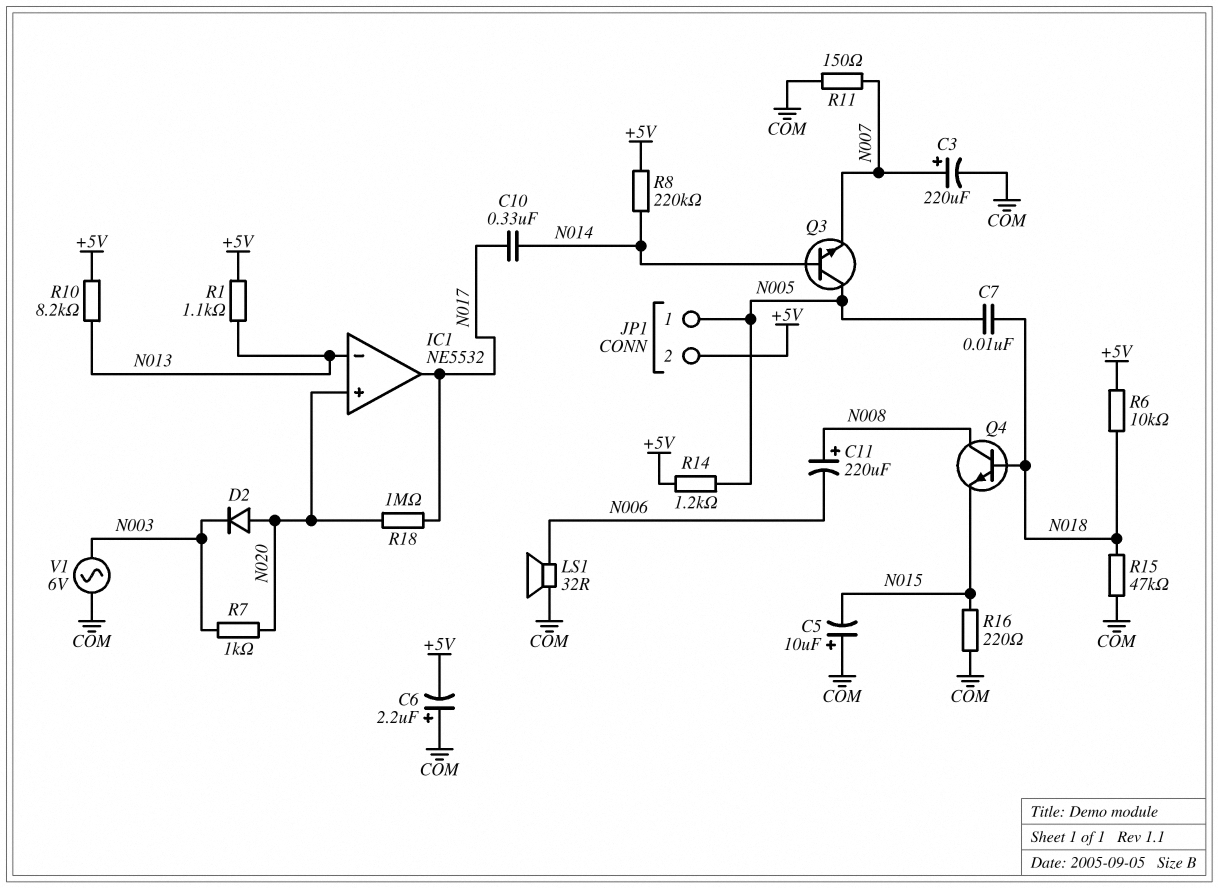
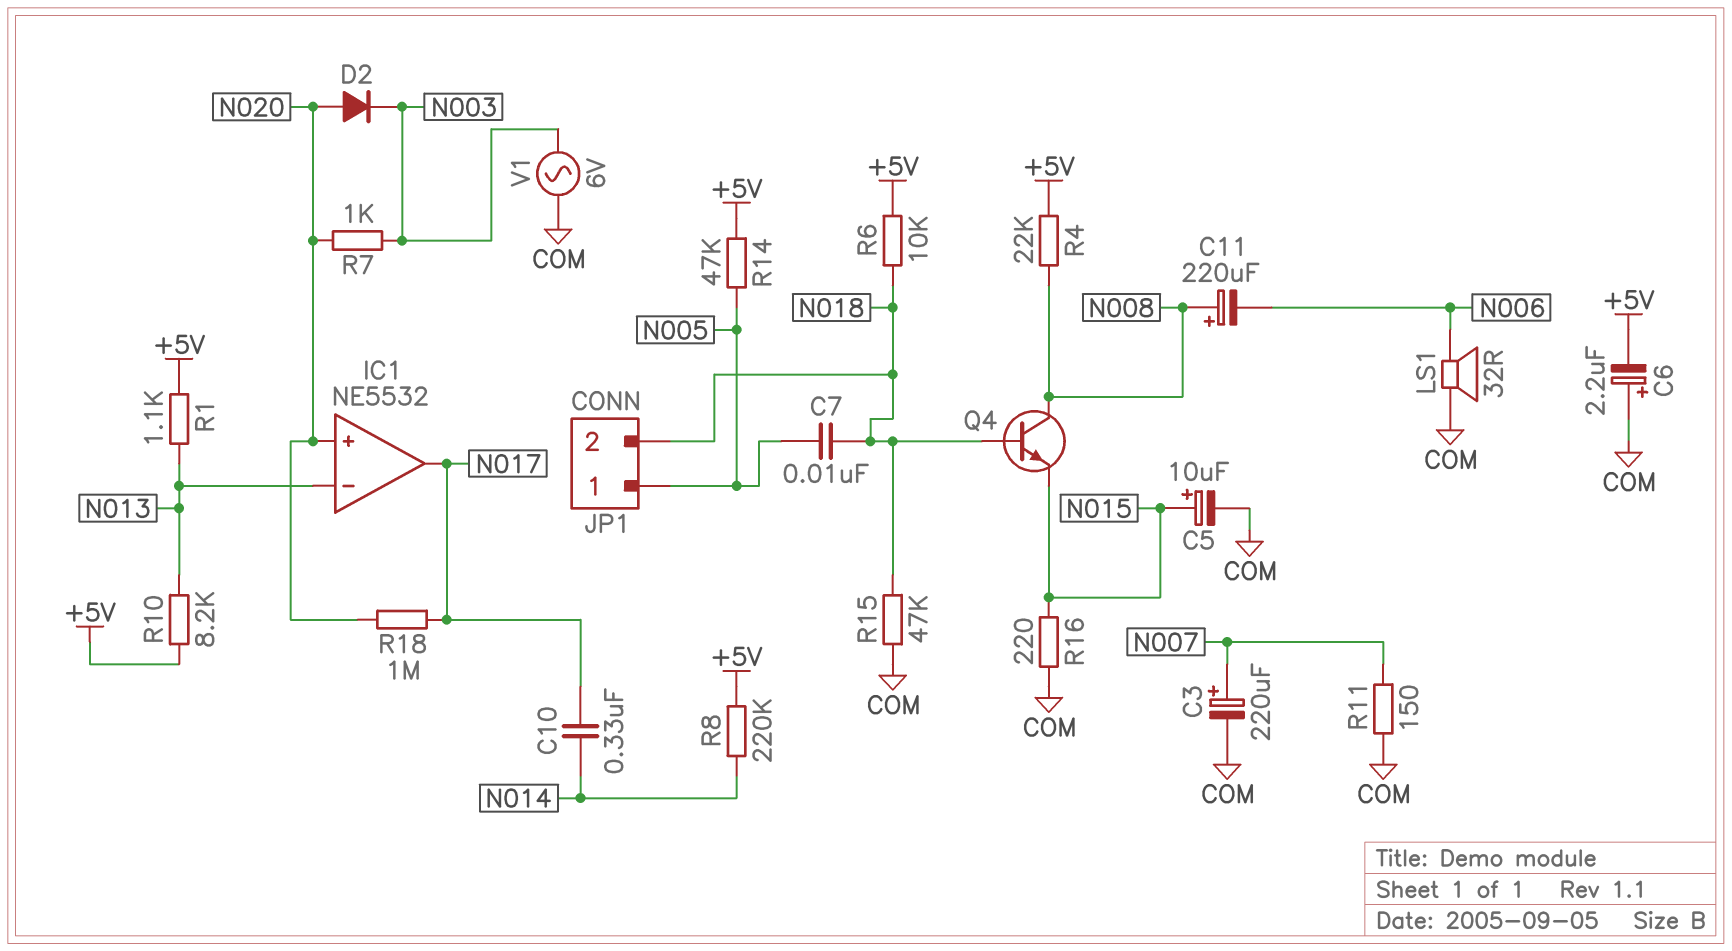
C5: 10uF (plus COM, minus N015) -> 10uF (plus N015, minus COM)
JP1 pin 2: +5V -> N018
Q3: NPN (B N014, C N005, E N007) -> none
R4: none -> 22k (+5V, N008)
R14: 1.2k (+5V, N005) -> 47k (+5V, N005)

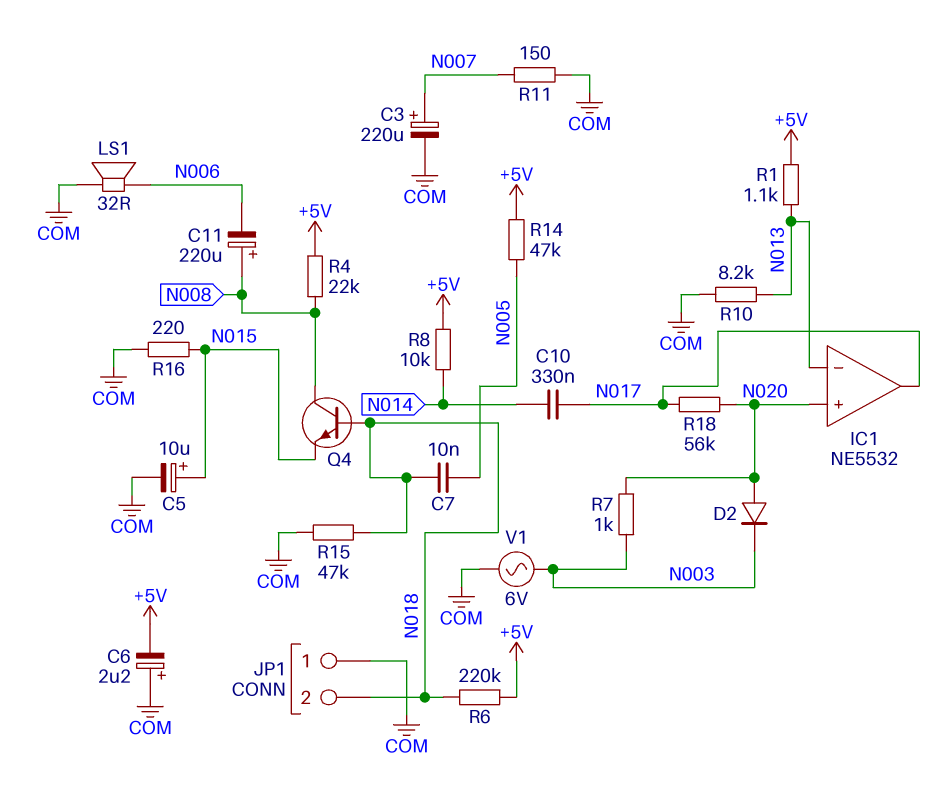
JP1 pin 1: N005 -> COM
R6: 10k (+5V, N018) -> 220k (+5V, N018)
R8: 220k (+5V, N014) -> 10k (+5V, N014)
R10: 8.2k (+5V, N013) -> 8.2k (COM, N013)
R18: 1M (N017, N020) -> 56k (N017, N020)

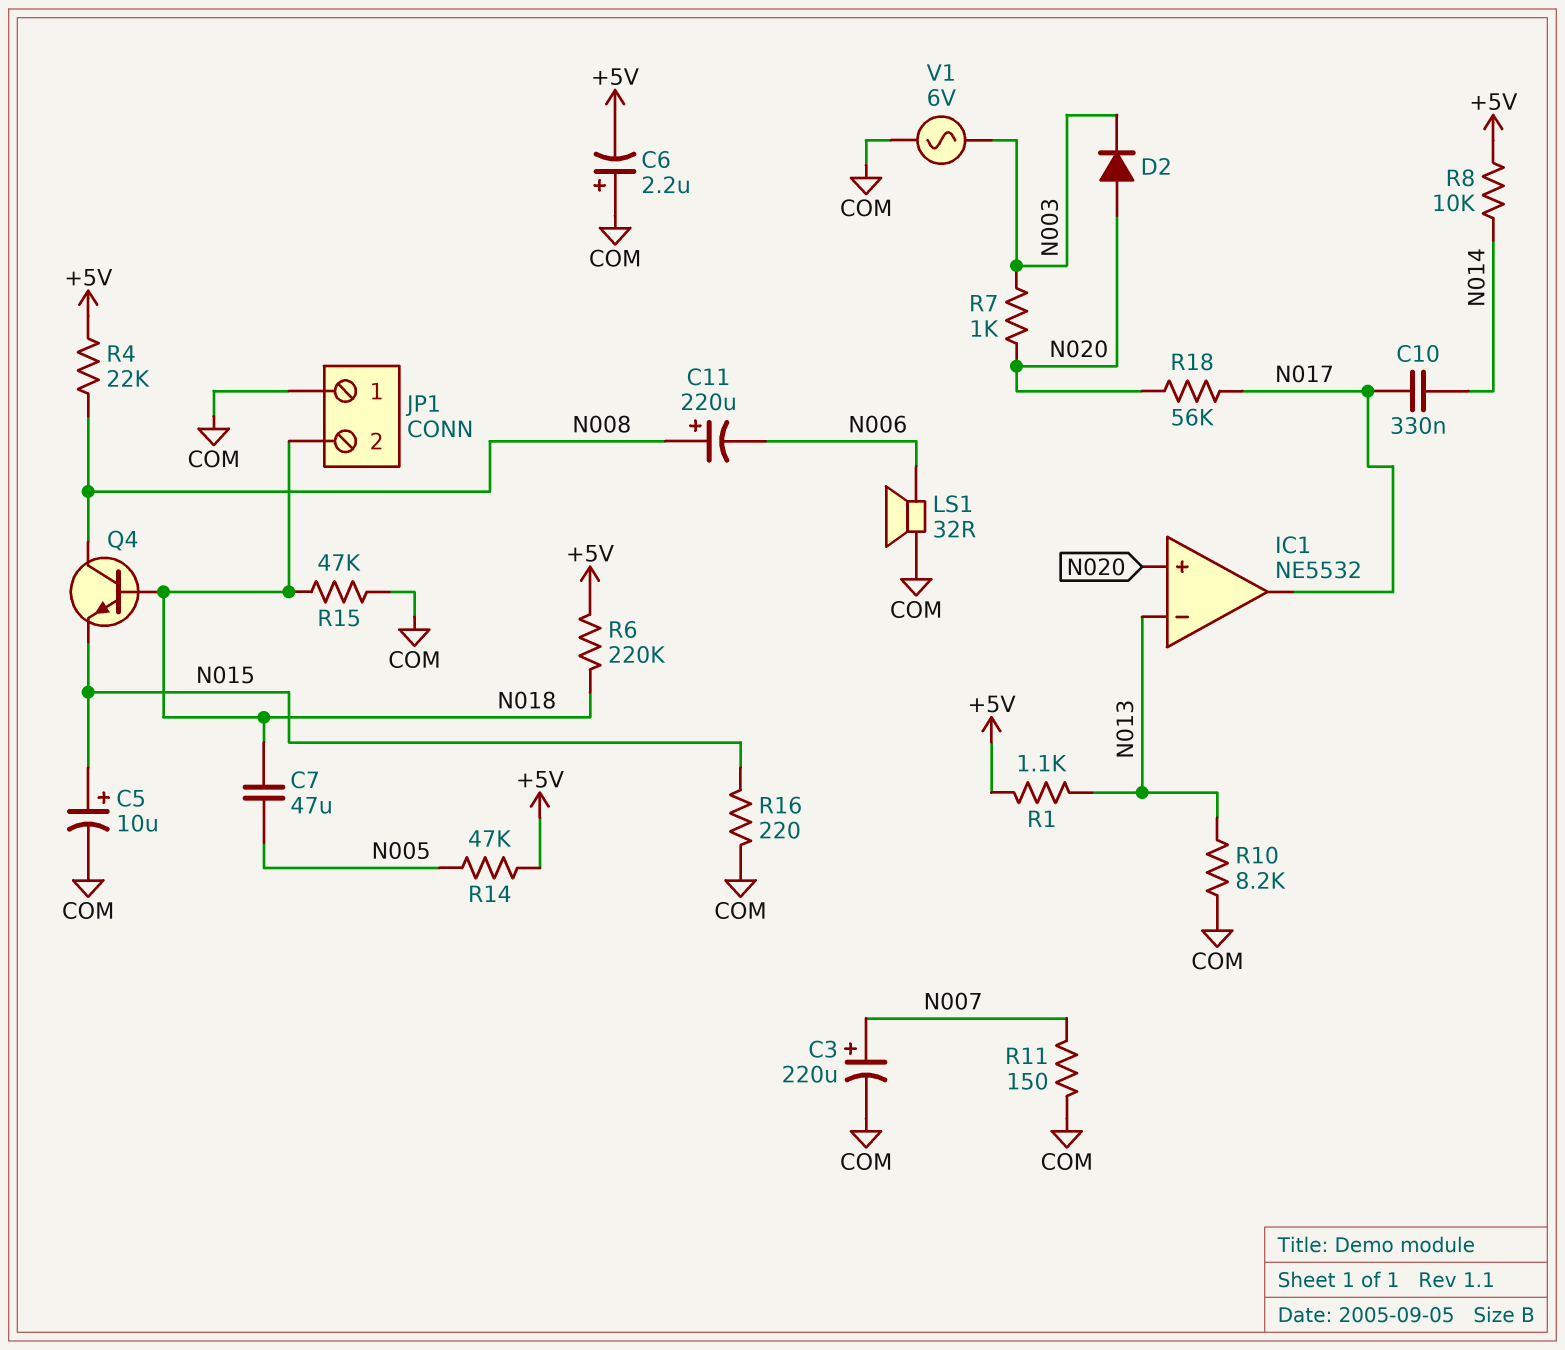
C7: 10nF (N005, N018) -> 47uF (N005, N018)

